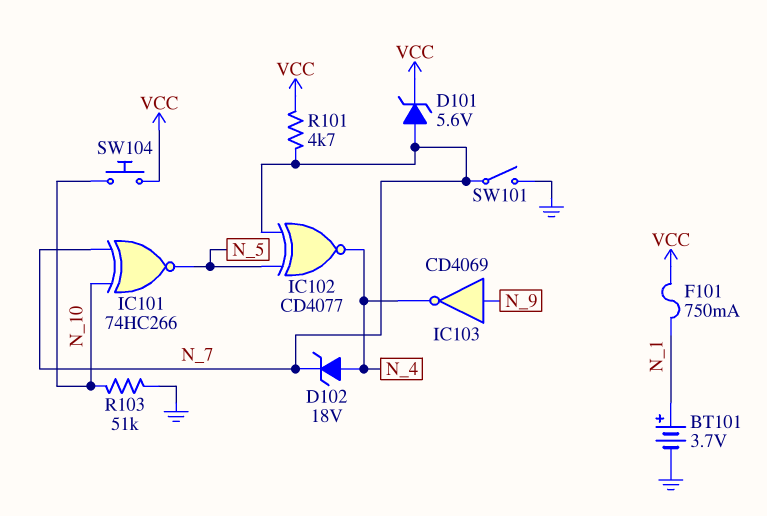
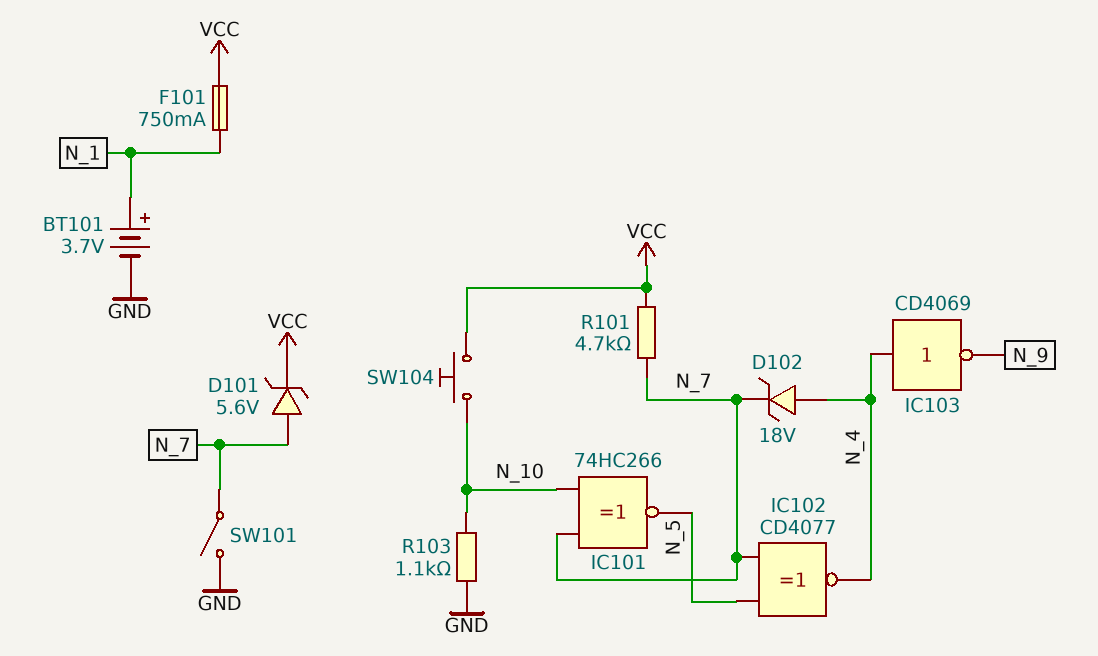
IC103: NOT CD4069 (in N_9, out N_4) -> NOT CD4069 (in N_4, out N_9)
R103: 51k (GND, N_10) -> 1.1k (GND, N_10)

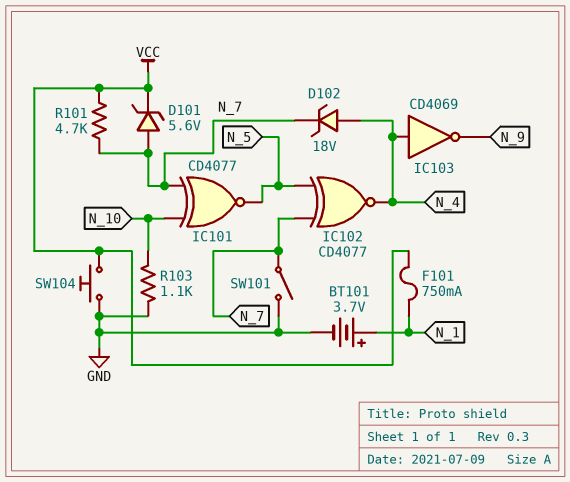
IC101: XNOR 74HC266 (in N_7, in N_10, out N_5) -> XNOR CD4077 (in N_7, in N_10, out N_5)
SW104: button (N_10, VCC) -> button (GND, VCC)

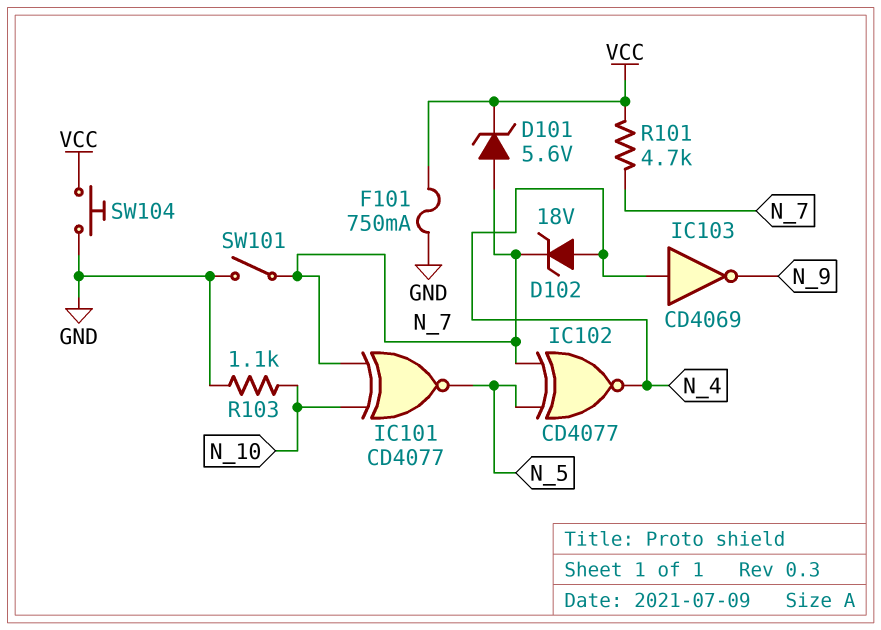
BT101: 3.7V (plus N_1, minus GND) -> none
F101: 750mA (N_1, VCC) -> 750mA (GND, VCC)

